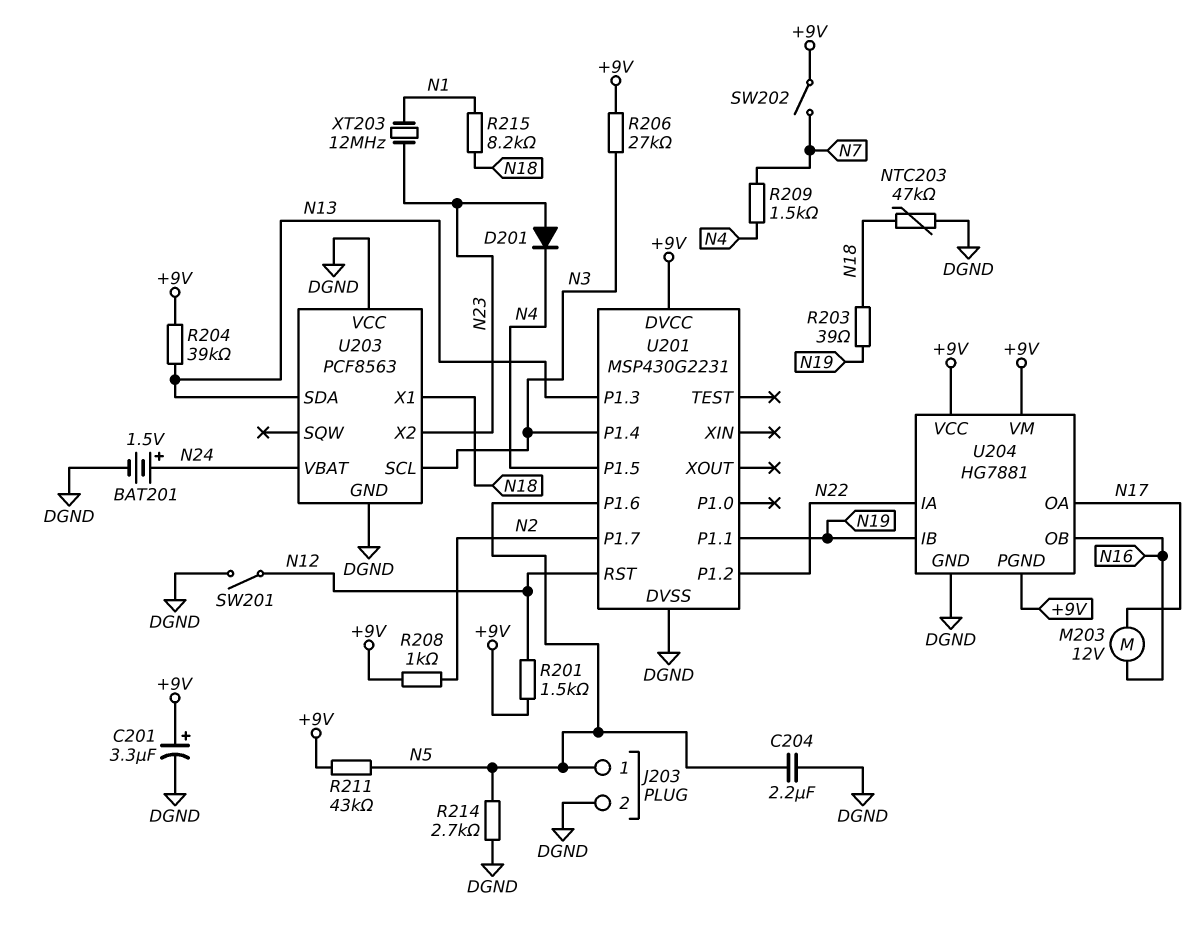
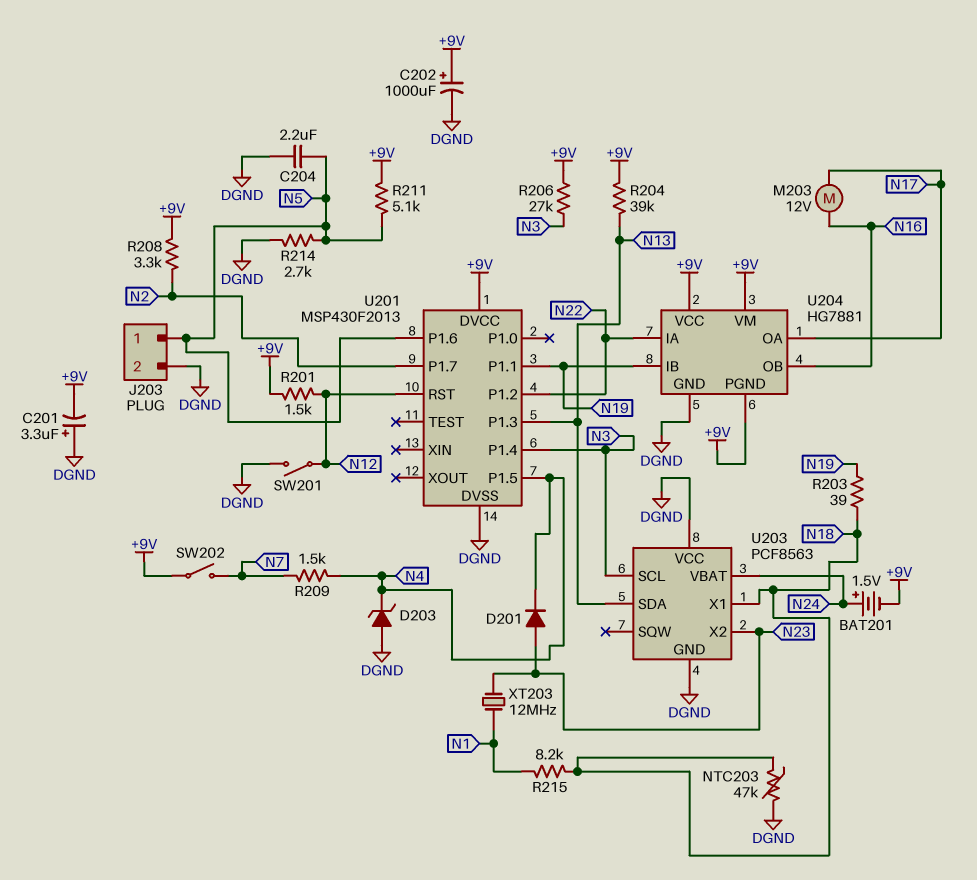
BAT201: 1.5V (plus N24, minus DGND) -> 1.5V (plus N24, minus +9V)
C201: 3.3uF (plus +9V, minus DGND) -> 3.3uF (plus DGND, minus +9V)
C202: none -> 1000uF (plus +9V, minus DGND)
D203: none -> zener (A DGND, K N4)
R208: 1k (+9V, N2) -> 3.3k (+9V, N2)
R211: 43k (+9V, N5) -> 5.1k (+9V, N5)
U201: MSP430G2231 -> MSP430F2013

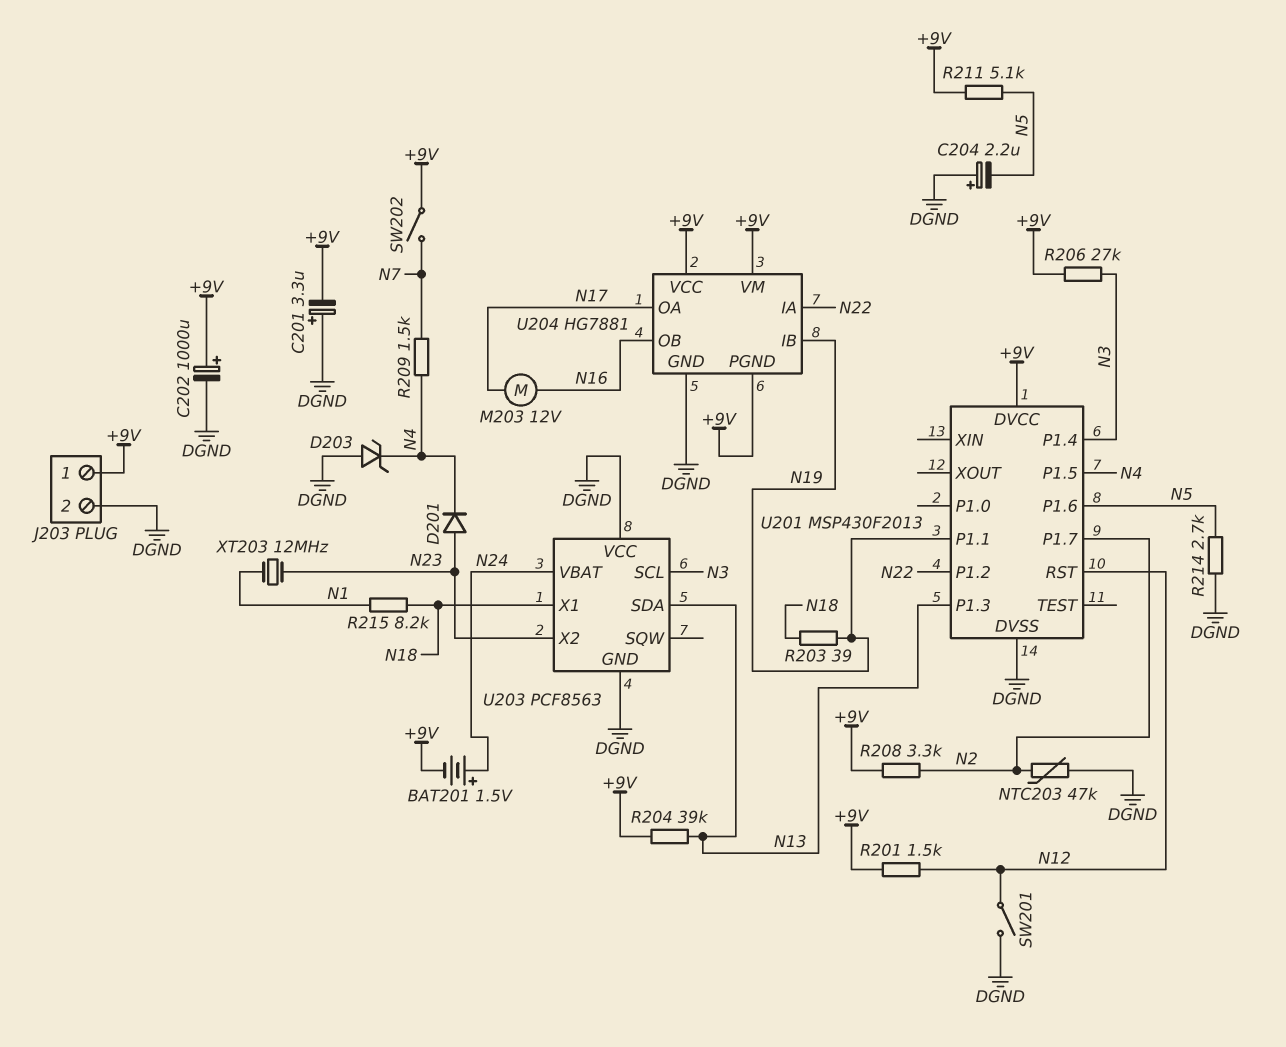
C204: 2.2uF (DGND, N5) -> 2.2uF (plus DGND, minus N5)
J203 pin 1: N5 -> +9V
NTC203: 47k (DGND, N18) -> 47k (DGND, N2)

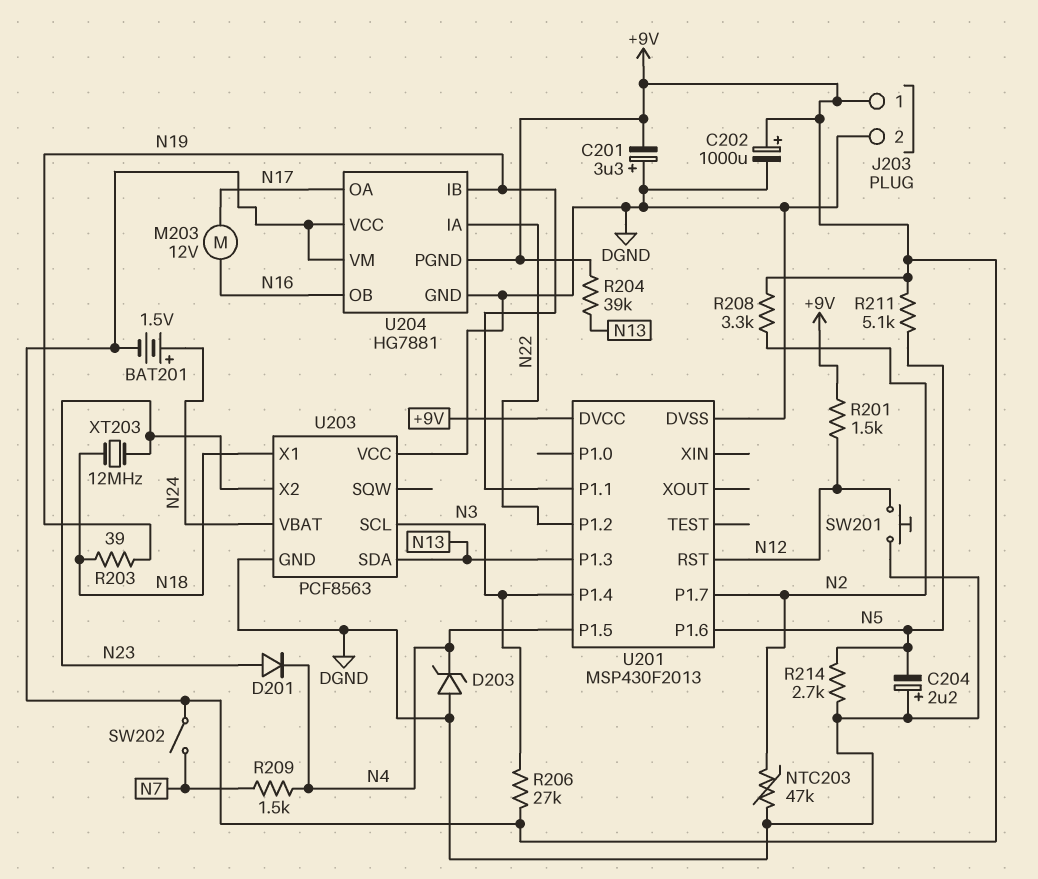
R215: 8.2k (N1, N18) -> none
SW201: switch (DGND, N12) -> button (DGND, N12)
XT203: 12MHz (N1, N23) -> 12MHz (N18, N23)

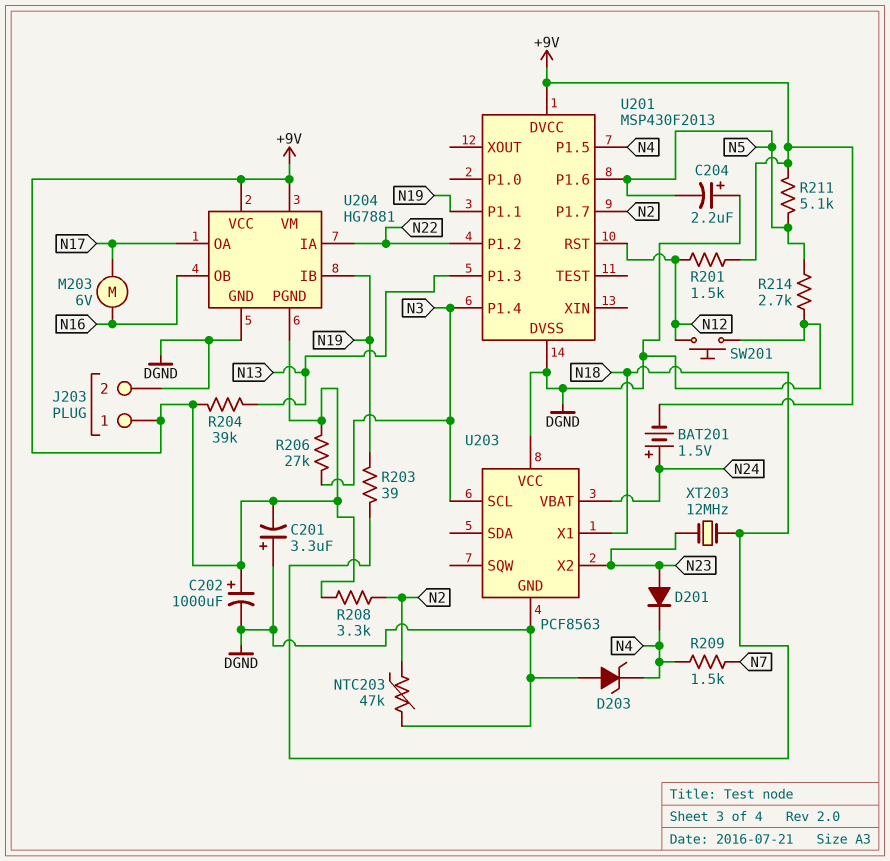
M203: motor 12V (N16, N17) -> motor 6V (N16, N17)
SW202: switch (+9V, N7) -> none
U203 pin SDA: N13 -> none

